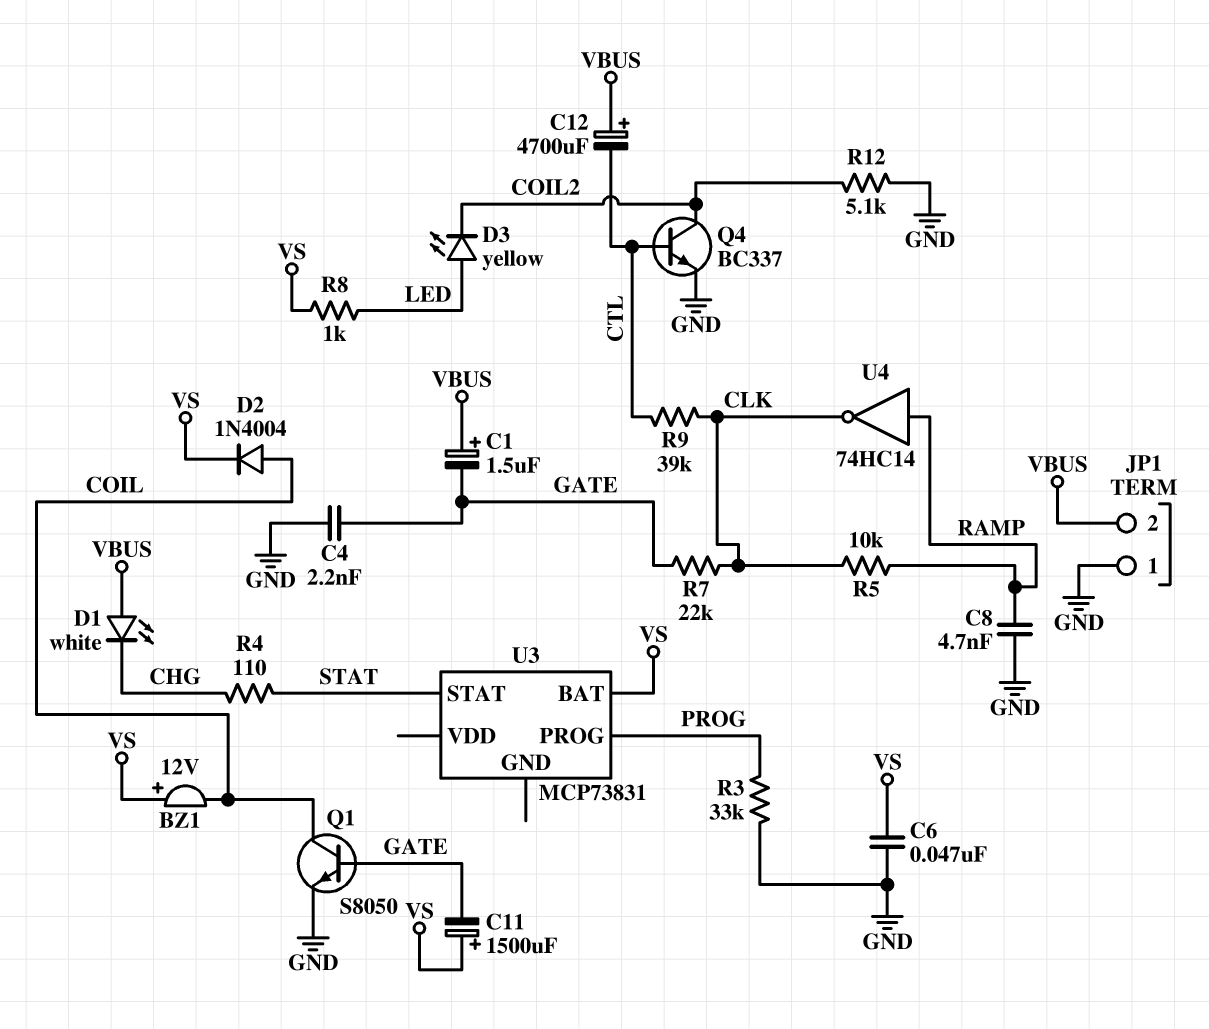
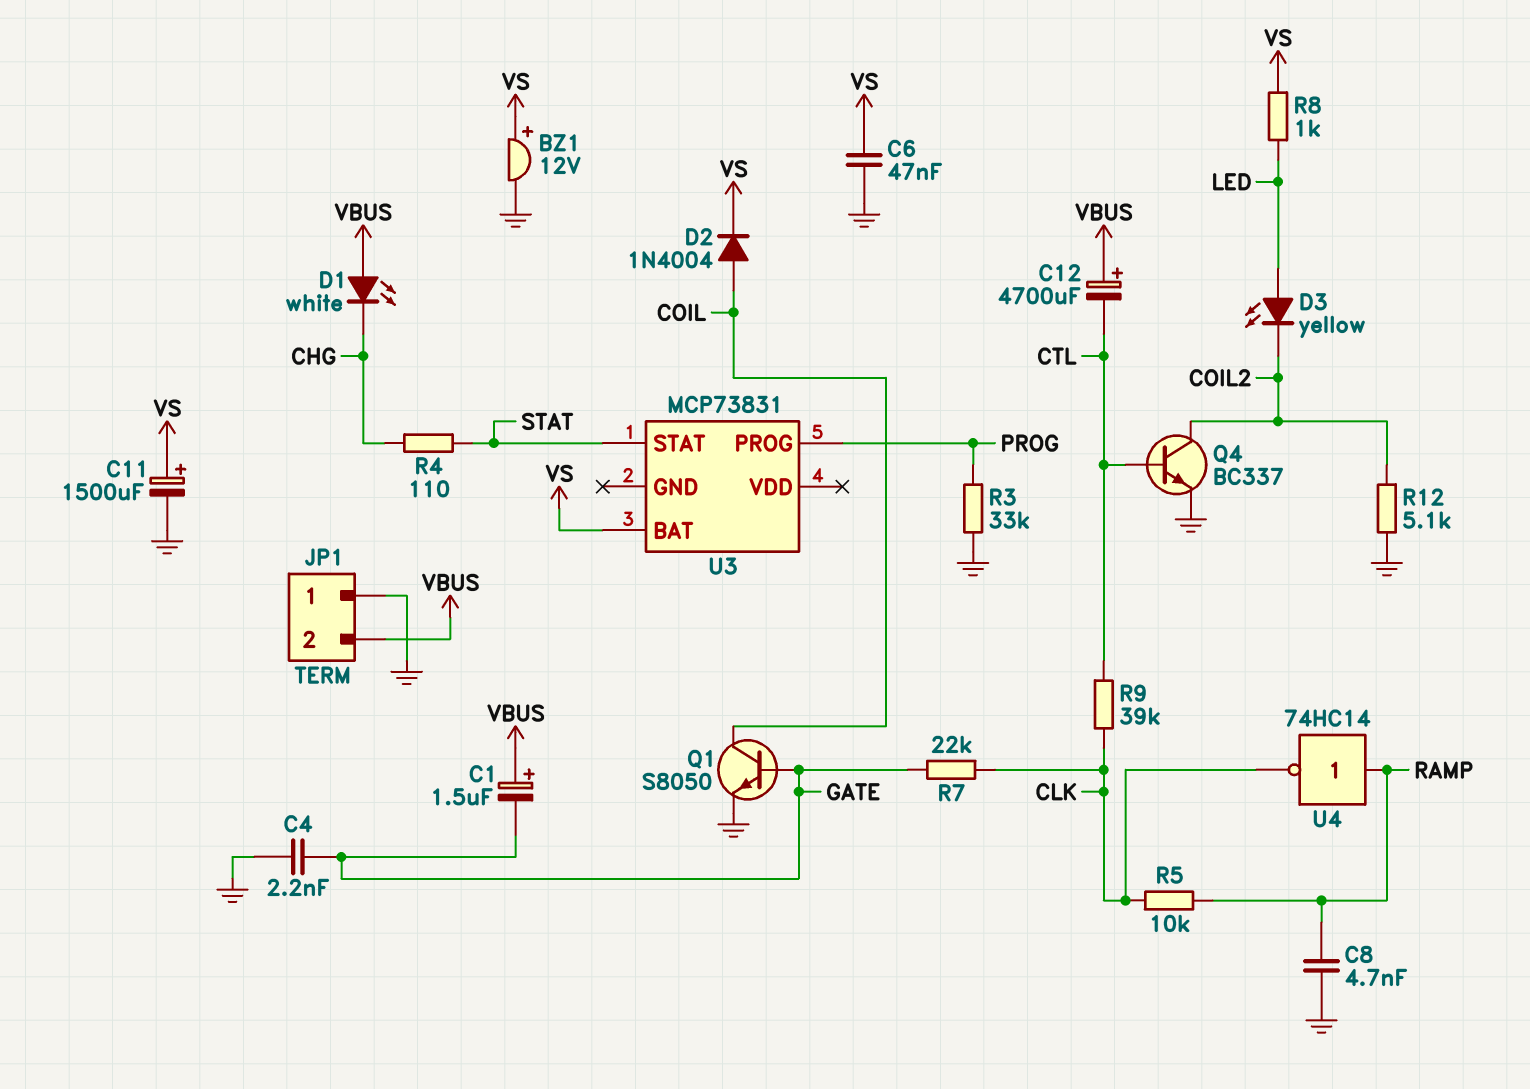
BZ1: buzzer 12V (plus VS, minus COIL) -> buzzer 12V (plus VS, minus GND)
C11: 1500uF (plus VS, minus GATE) -> 1500uF (plus VS, minus GND)

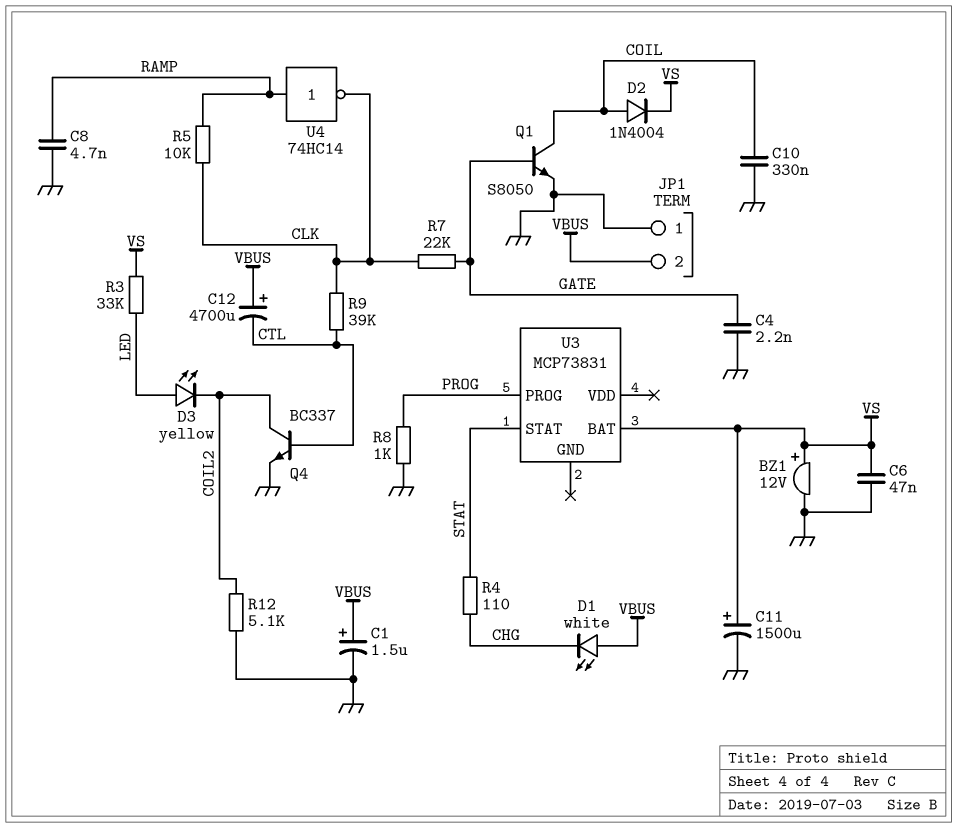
C1: 1.5uF (plus VBUS, minus GATE) -> 1.5uF (plus VBUS, minus GND)
C10: none -> 330nF (COIL, GND)
R3: 33k (GND, PROG) -> 33k (LED, VS)
R8: 1k (LED, VS) -> 1k (GND, PROG)

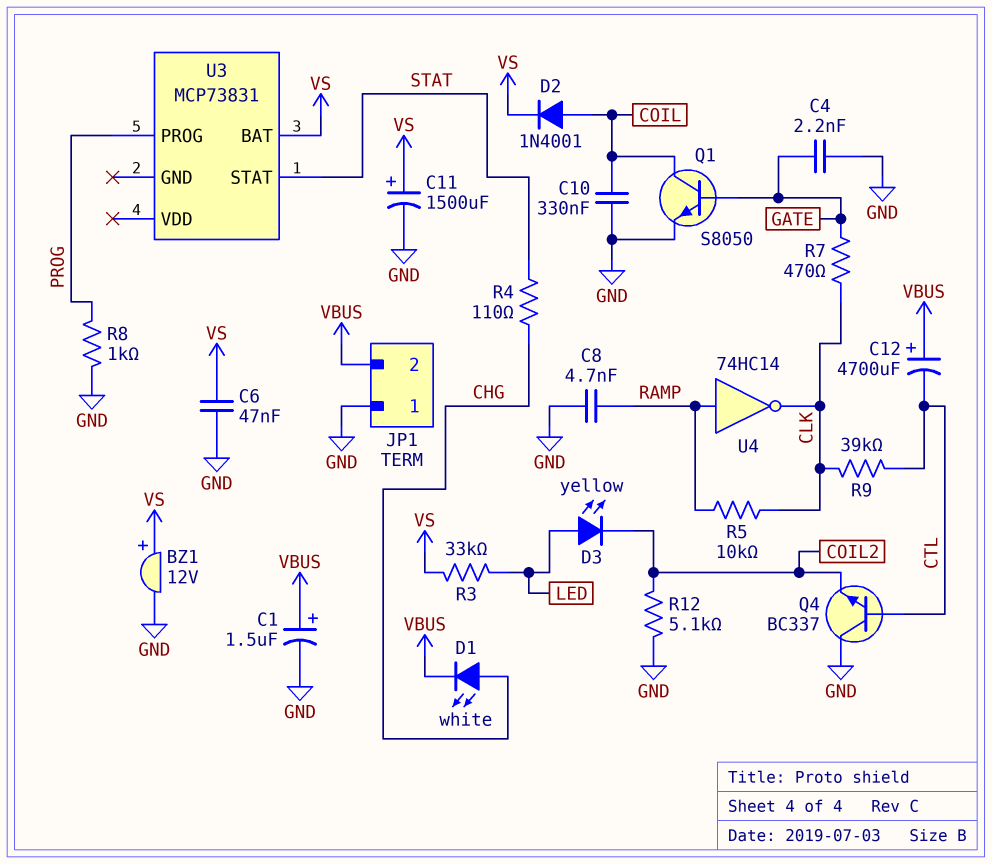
D1: LED white (A VBUS, K CHG) -> LED white (A CHG, K VBUS)
D2: diode 1N4004 (A COIL, K VS) -> diode 1N4001 (A COIL, K VS)
Q4: NPN BC337 (B CTL, C COIL2, E GND) -> NPN BC337 (B CTL, C GND, E COIL2)
R7: 22k (CLK, GATE) -> 470 (CLK, GATE)

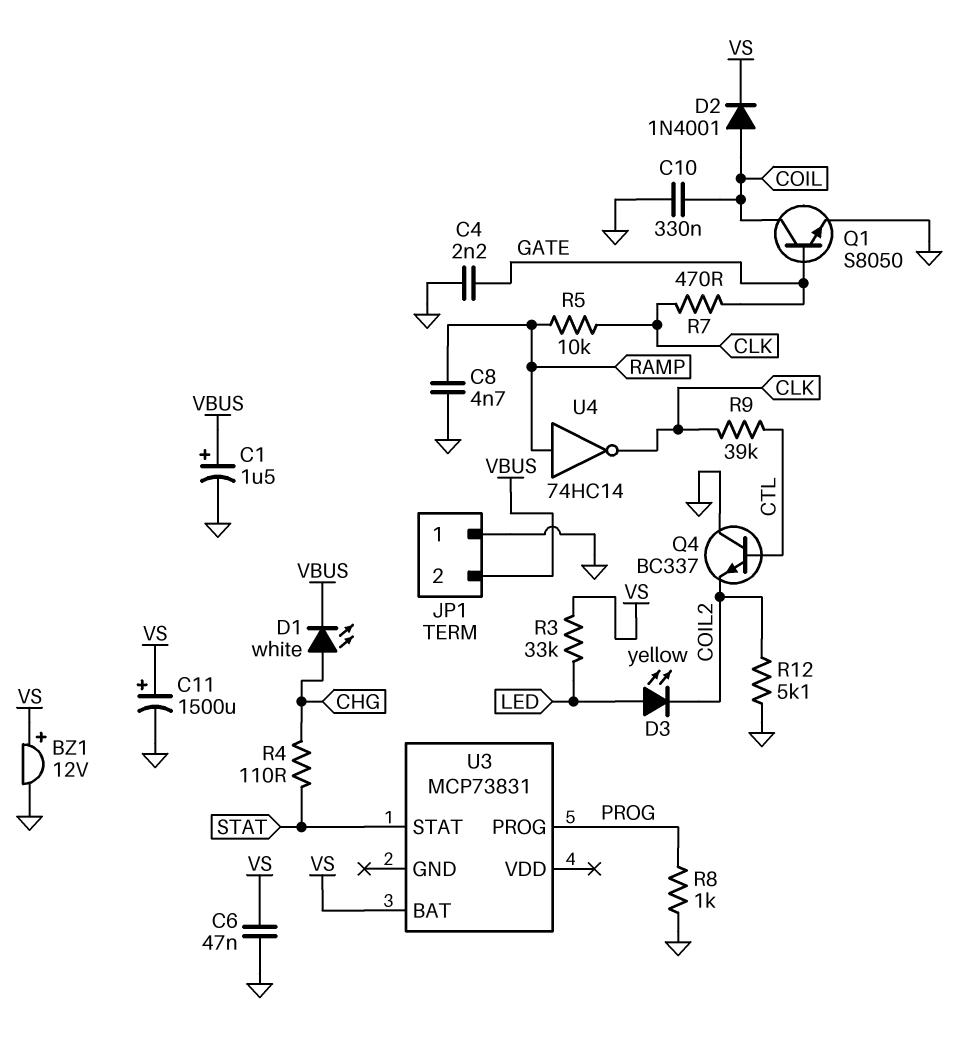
C12: 4700uF (plus VBUS, minus CTL) -> none

